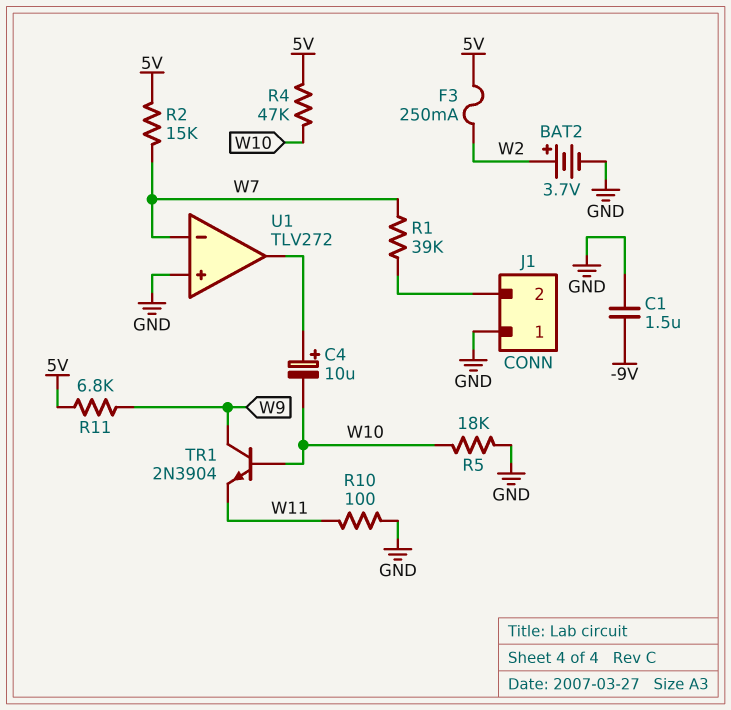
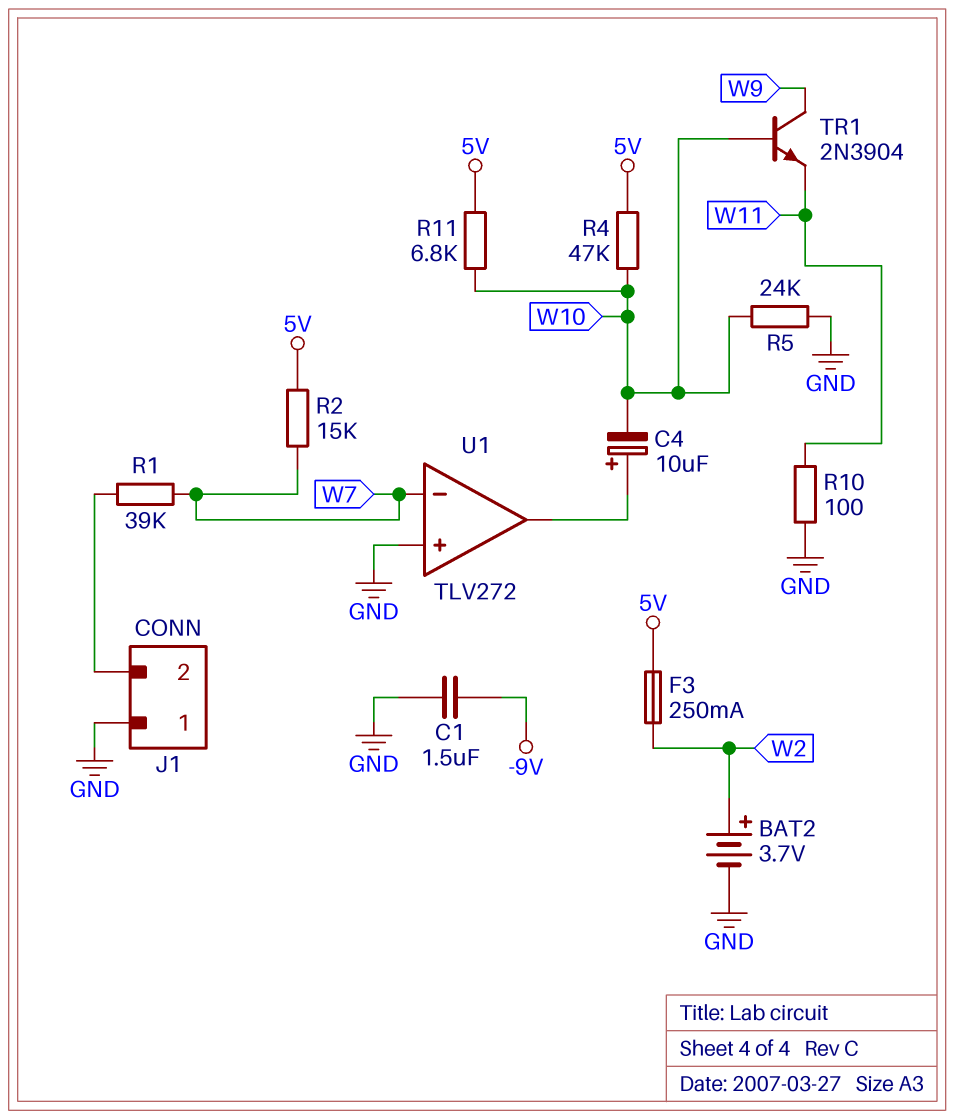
R5: 18k (GND, W10) -> 24k (GND, W10)
R11: 6.8k (5V, W9) -> 6.8k (5V, W10)

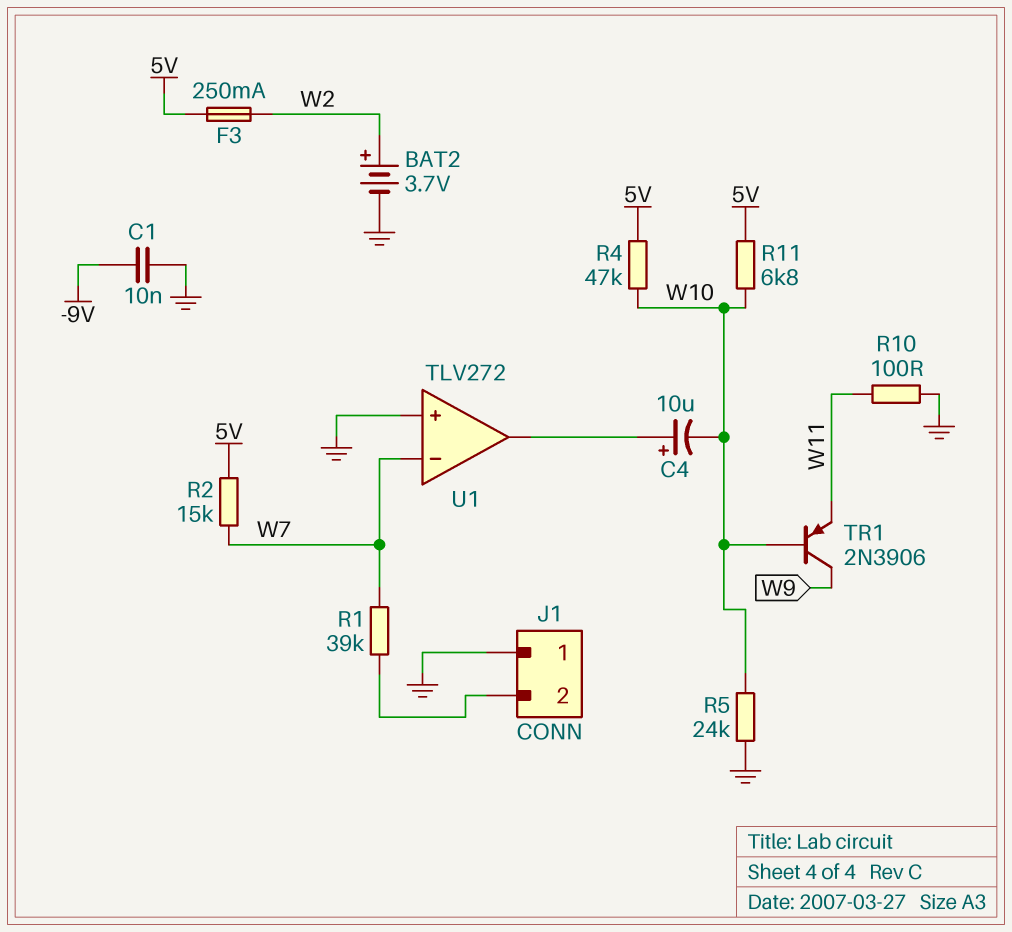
C1: 1.5uF (-9V, GND) -> 10nF (-9V, GND)
TR1: NPN 2N3904 (B W10, C W9, E W11) -> PNP 2N3906 (B W10, C W9, E W11)

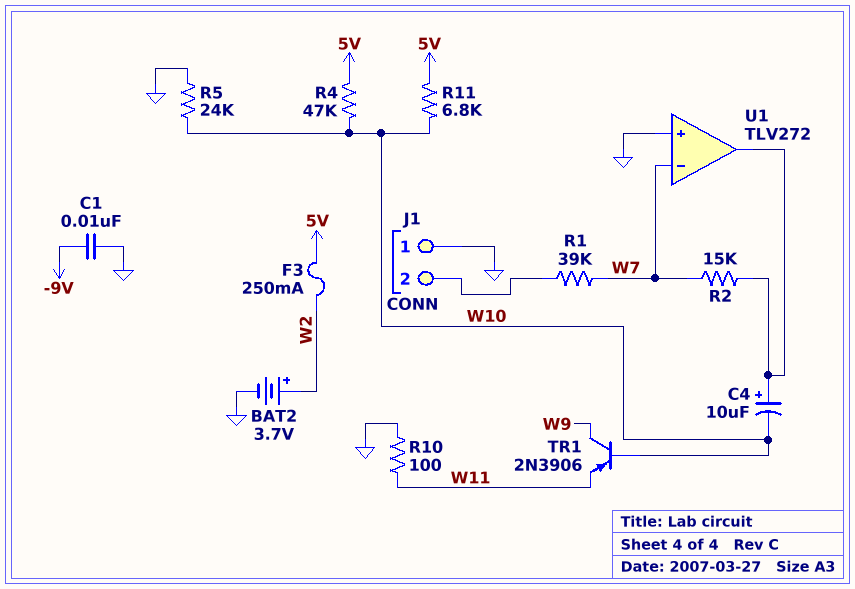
R2: 15k (5V, W7) -> 15k (U1/out, W7)

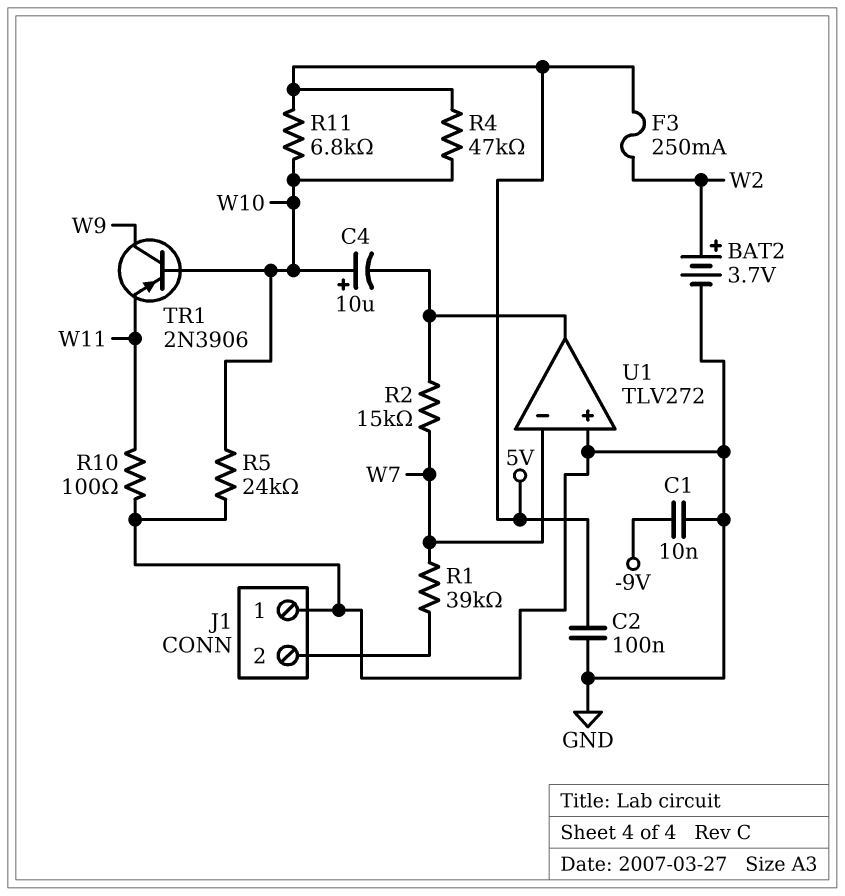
C2: none -> 100nF (5V, GND)
C4: 10uF (plus U1/out, minus W10) -> 10uF (plus W10, minus U1/out)

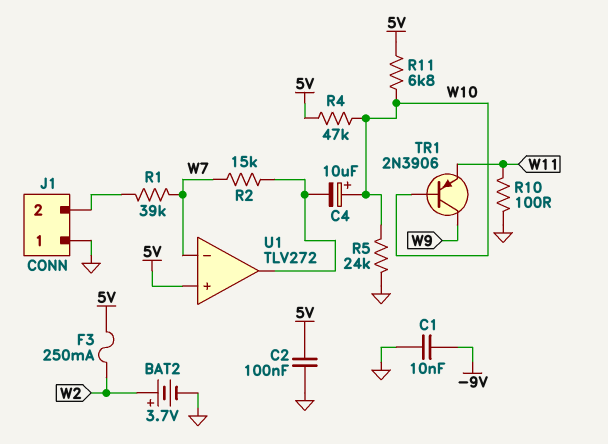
U1 pin in+: GND -> 5V

